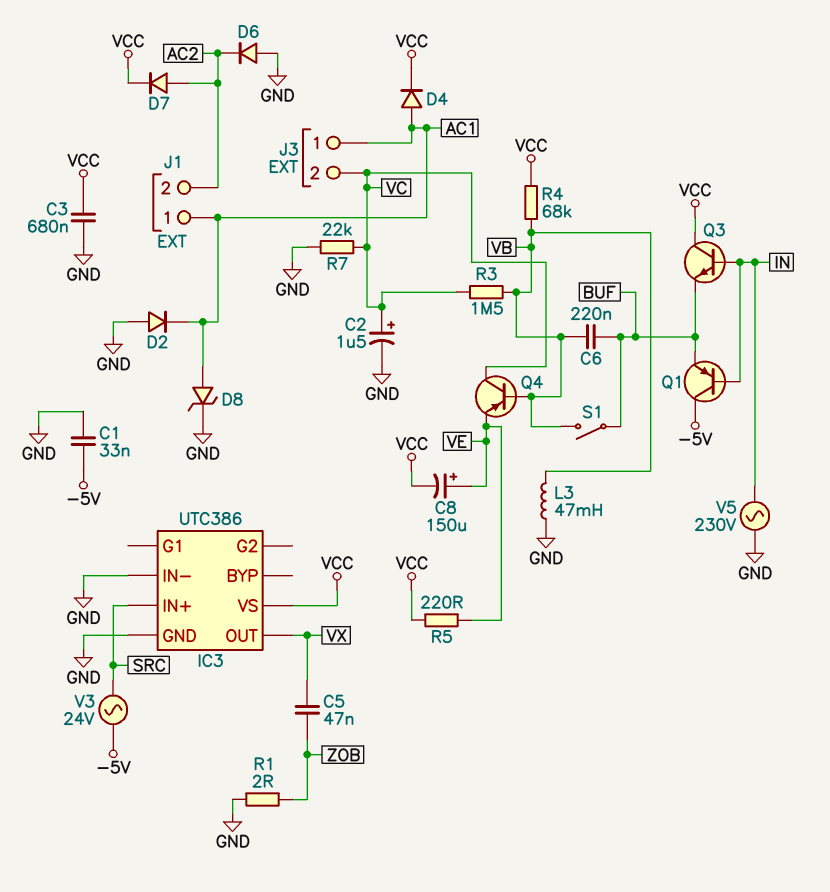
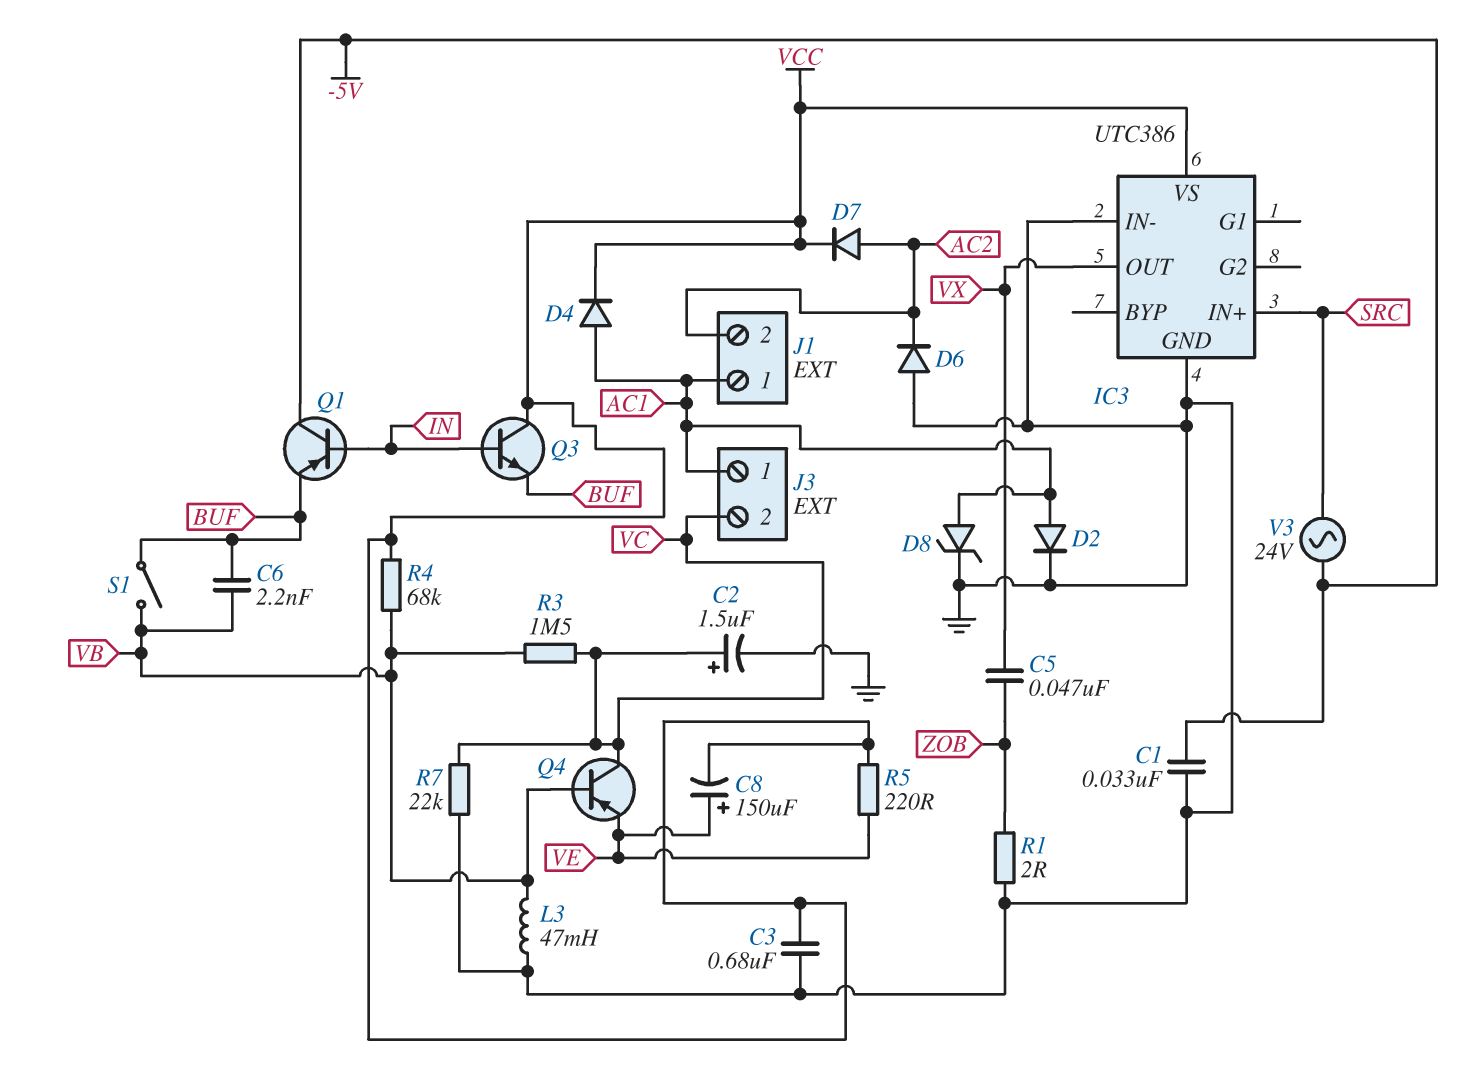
C6: 220nF (BUF, VB) -> 2.2nF (BUF, VB)
D2: diode (A GND, K AC1) -> diode (A AC1, K GND)
V5: AC 230V (GND, IN) -> none

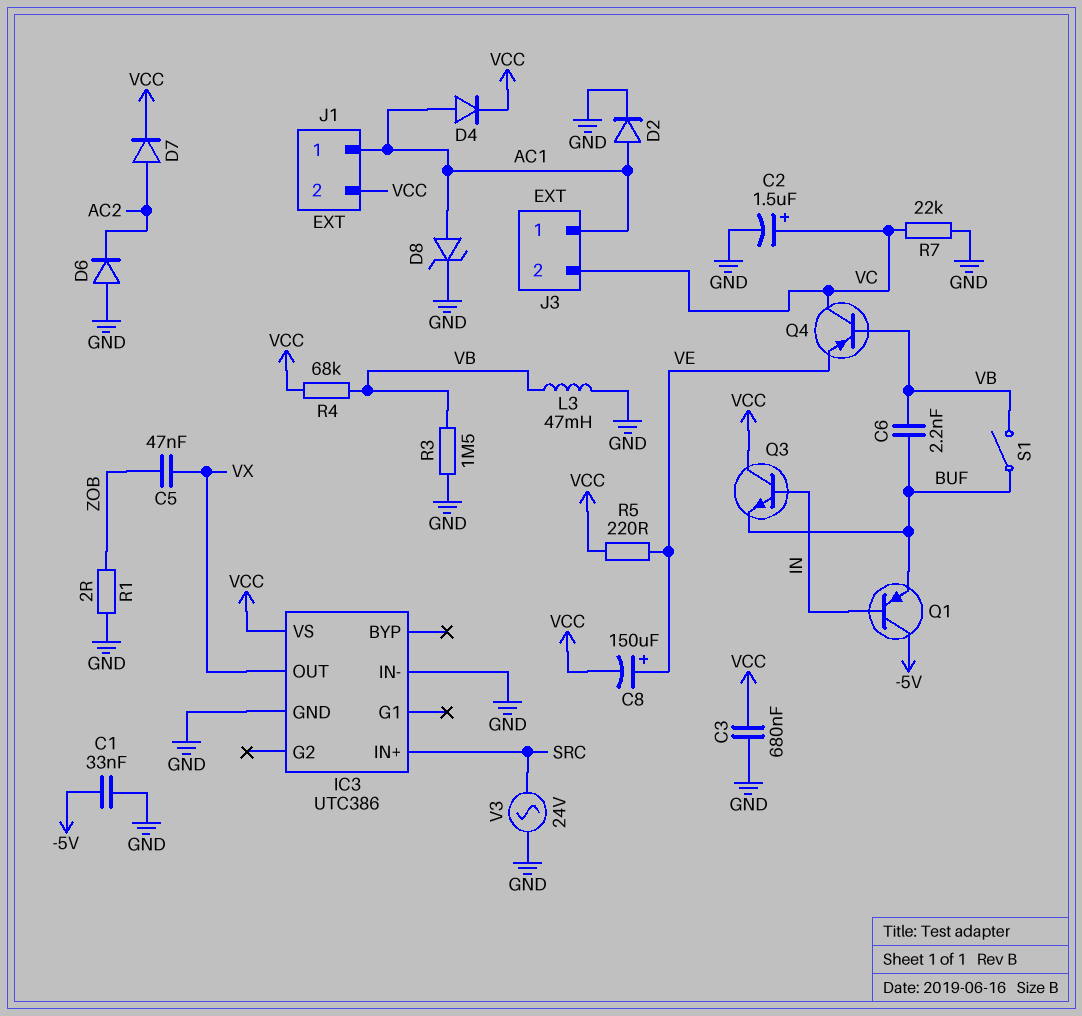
J1 pin 2: AC2 -> VCC
R3: 1.5M (VB, VC) -> 1.5M (GND, VB)
V3: AC 24V (-5V, SRC) -> AC 24V (GND, SRC)

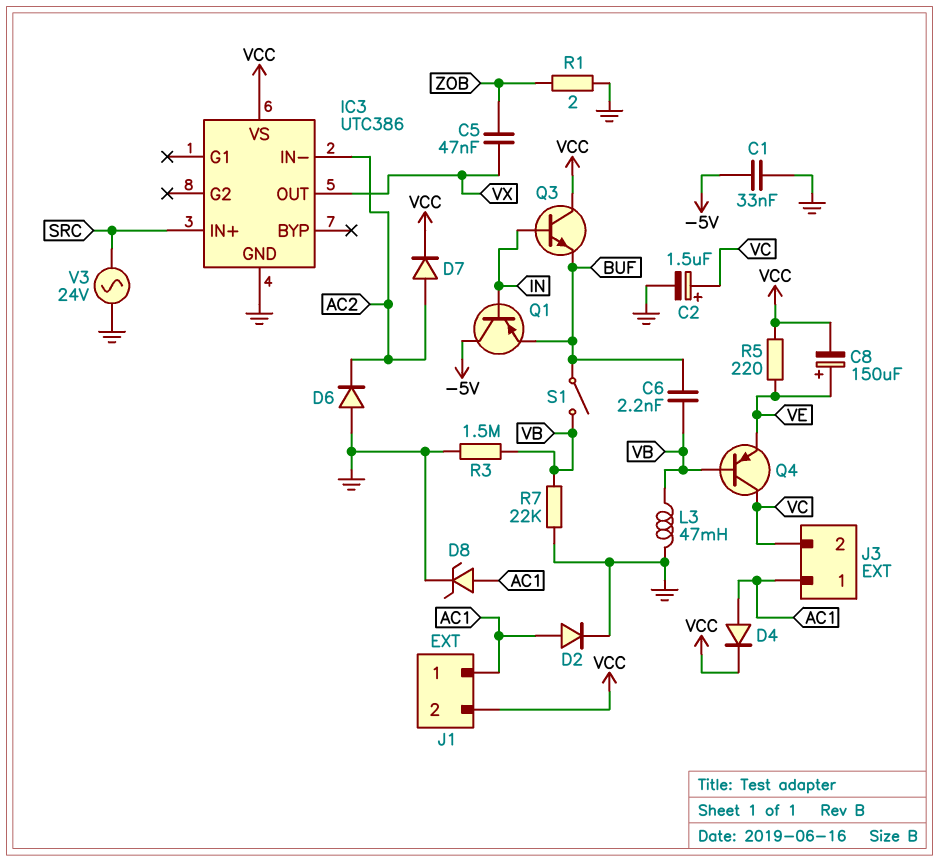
C3: 680nF (GND, VCC) -> none
IC3 pin IN-: GND -> AC2
R4: 68k (VB, VCC) -> none
R7: 22k (GND, VC) -> 22k (GND, VB)

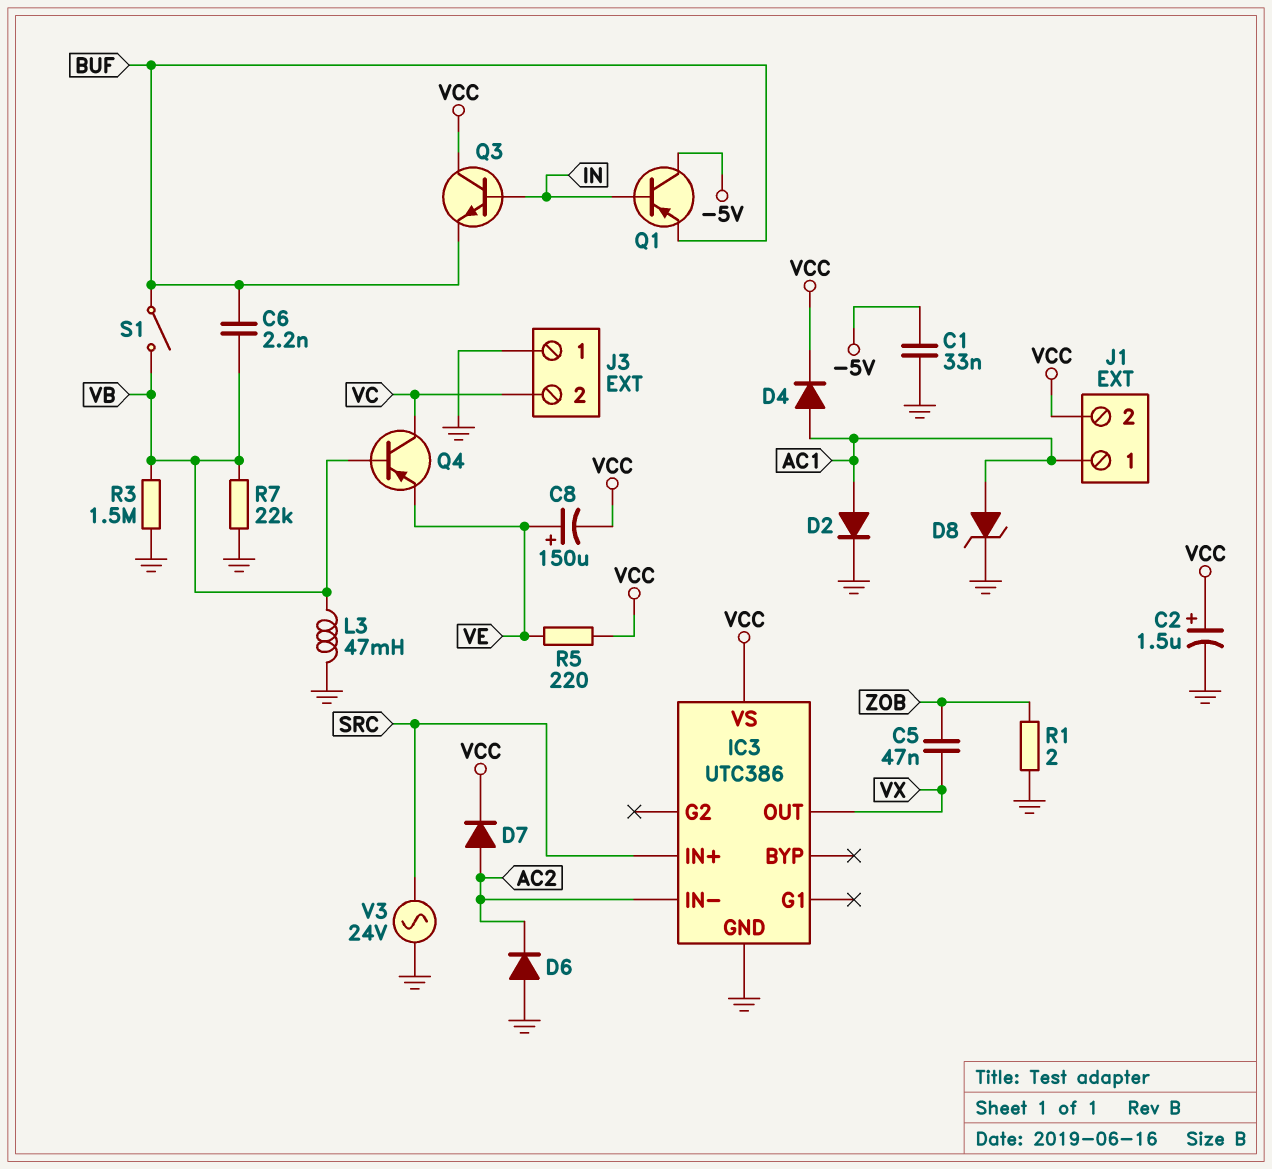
C2: 1.5uF (plus VC, minus GND) -> 1.5uF (plus VCC, minus GND)
J3 pin 1: AC1 -> GND

